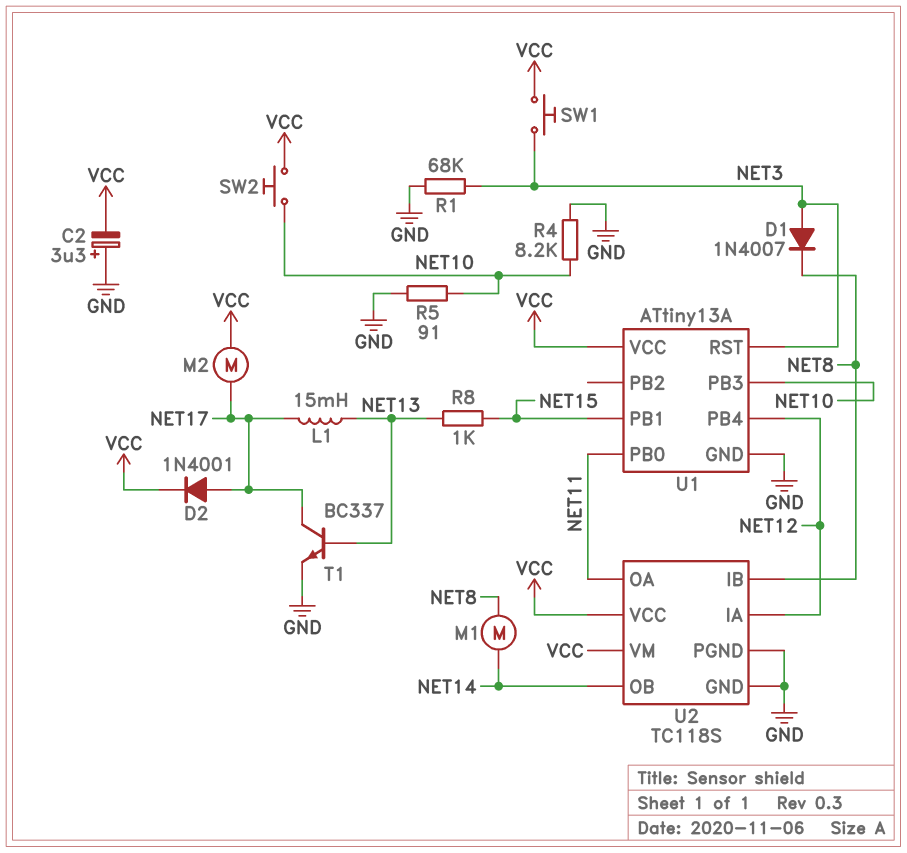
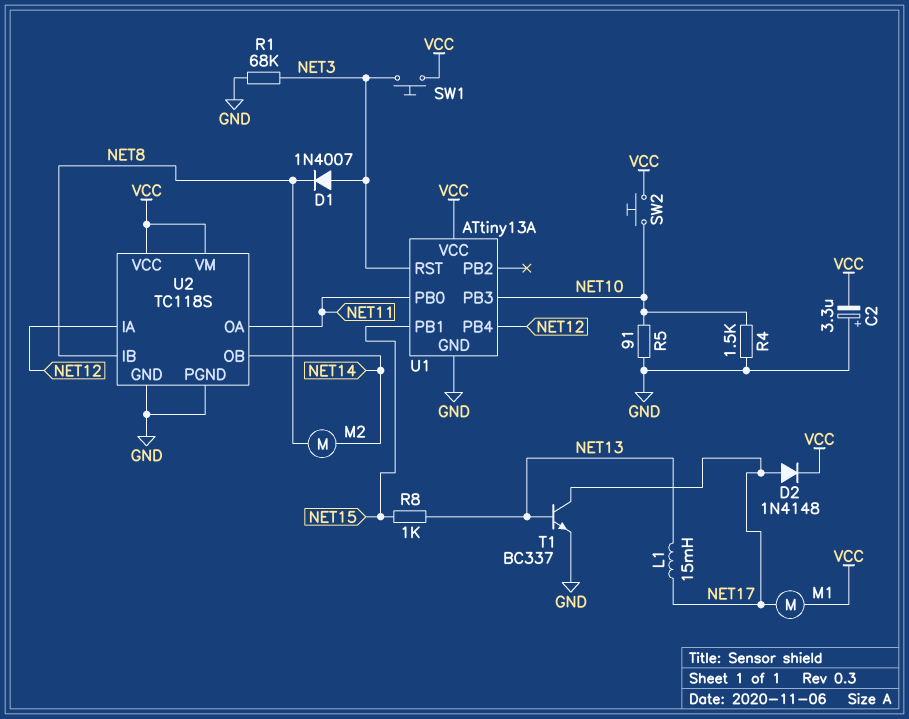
D2: diode 1N4001 (A NET17, K VCC) -> diode 1N4148 (A NET17, K VCC)
M1: motor (NET8, NET14) -> motor (NET17, VCC)
M2: motor (NET17, VCC) -> motor (NET8, NET14)
R4: 8.2k (GND, NET10) -> 1.5k (GND, NET10)

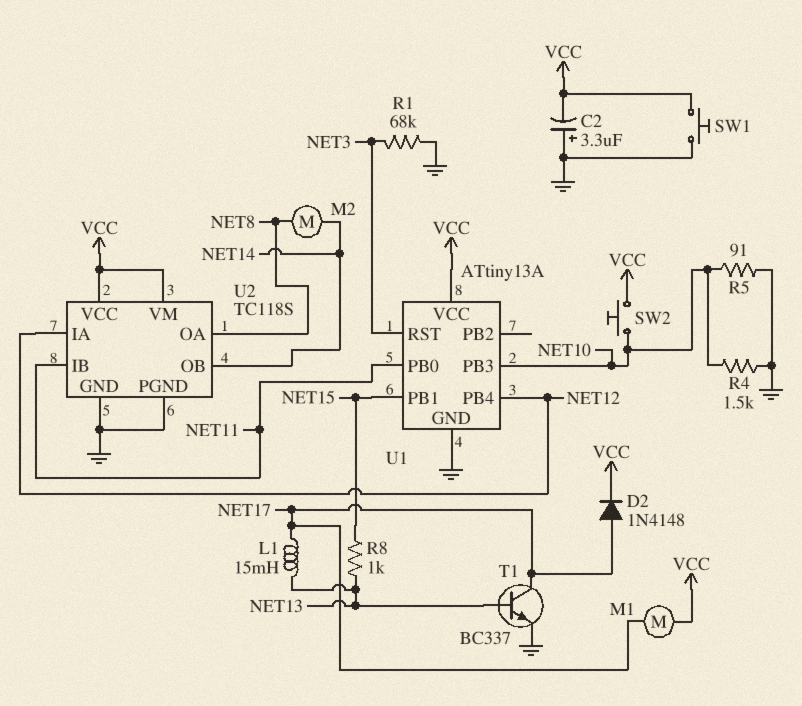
D1: diode 1N4007 (A NET3, K NET8) -> none
SW1: button (NET3, VCC) -> button (GND, VCC)
U2 pin IB: NET8 -> NET11
U2 pin OA: NET11 -> NET8

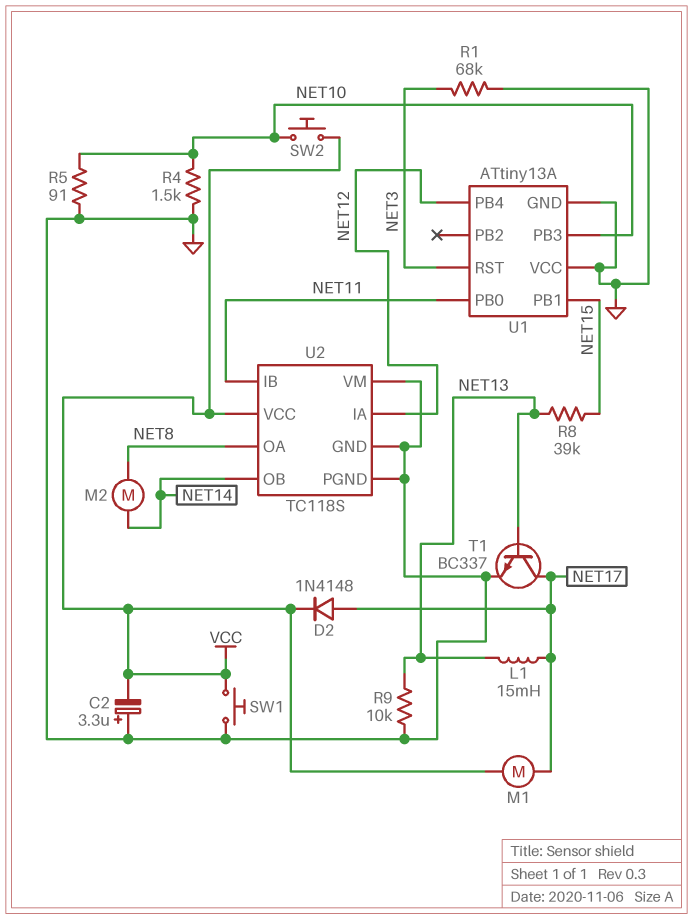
R8: 1k (NET13, NET15) -> 39k (NET13, NET15)
R9: none -> 10k (GND, NET13)
U1 pin VCC: VCC -> GND
U2 pin VM: VCC -> GND

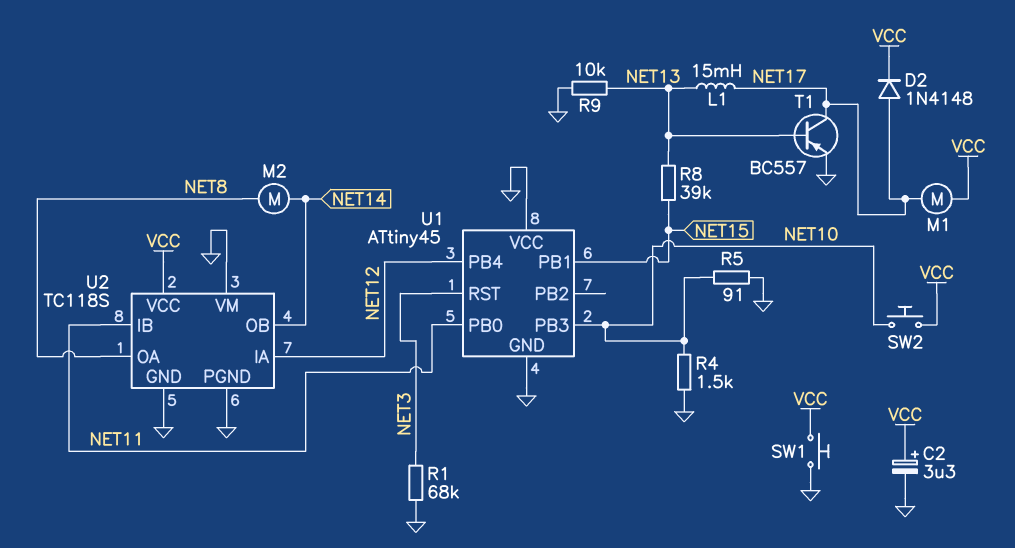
C2: 3.3uF (plus GND, minus VCC) -> 3.3uF (plus VCC, minus GND)
T1: NPN BC337 (B NET13, C NET17, E GND) -> PNP BC557 (B NET13, C NET17, E GND)
U1: ATtiny13A -> ATtiny45

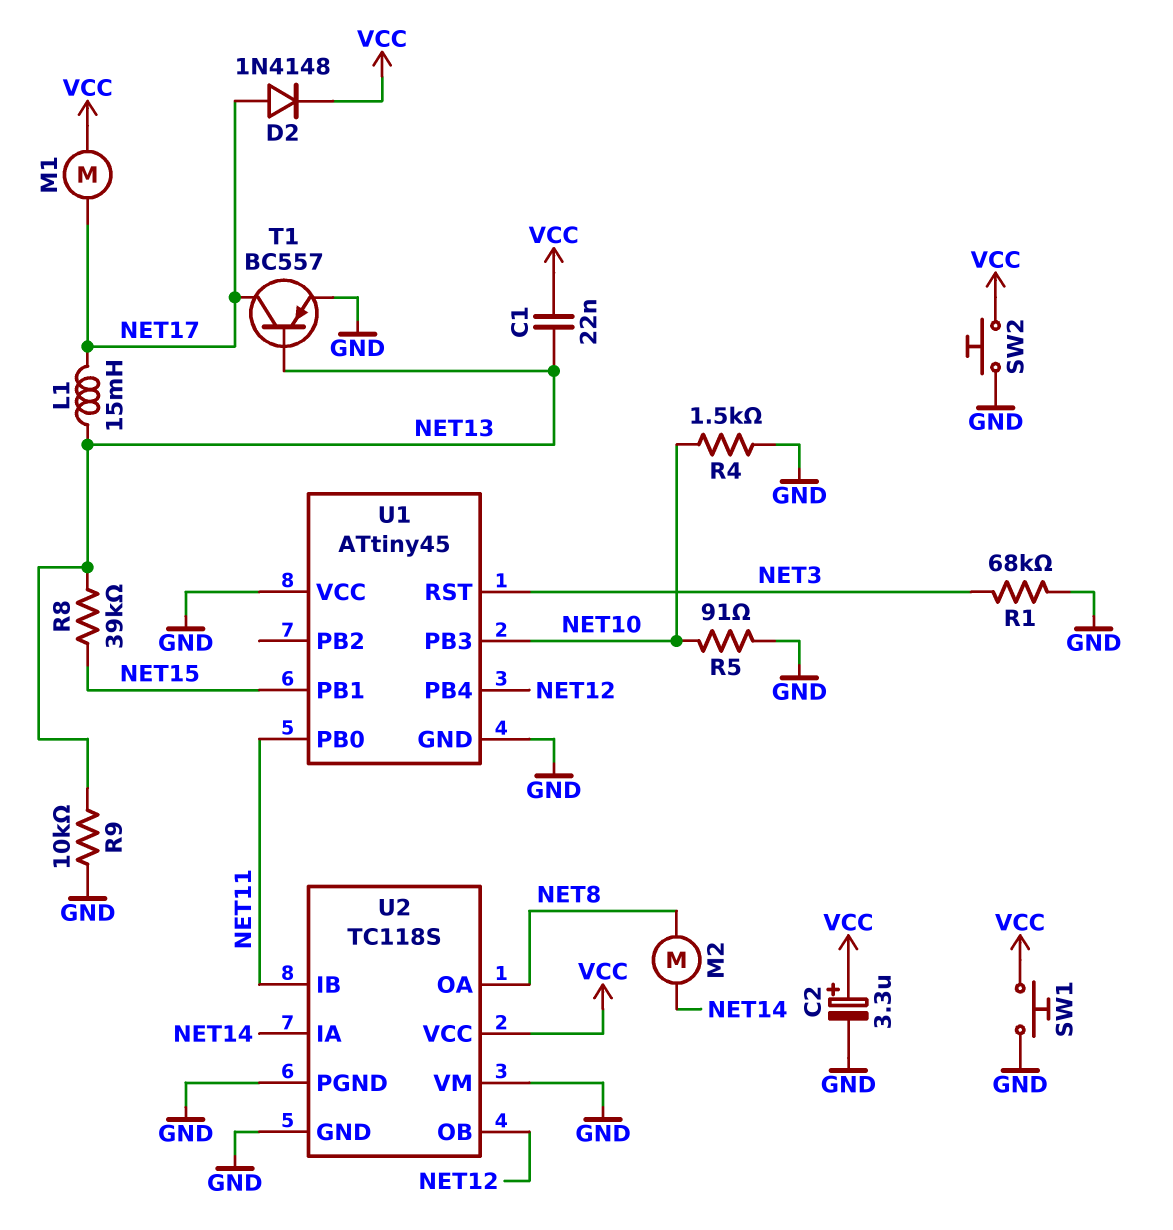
C1: none -> 22nF (NET13, VCC)
SW2: button (NET10, VCC) -> button (GND, VCC)
U2 pin IA: NET12 -> NET14
U2 pin OB: NET14 -> NET12

